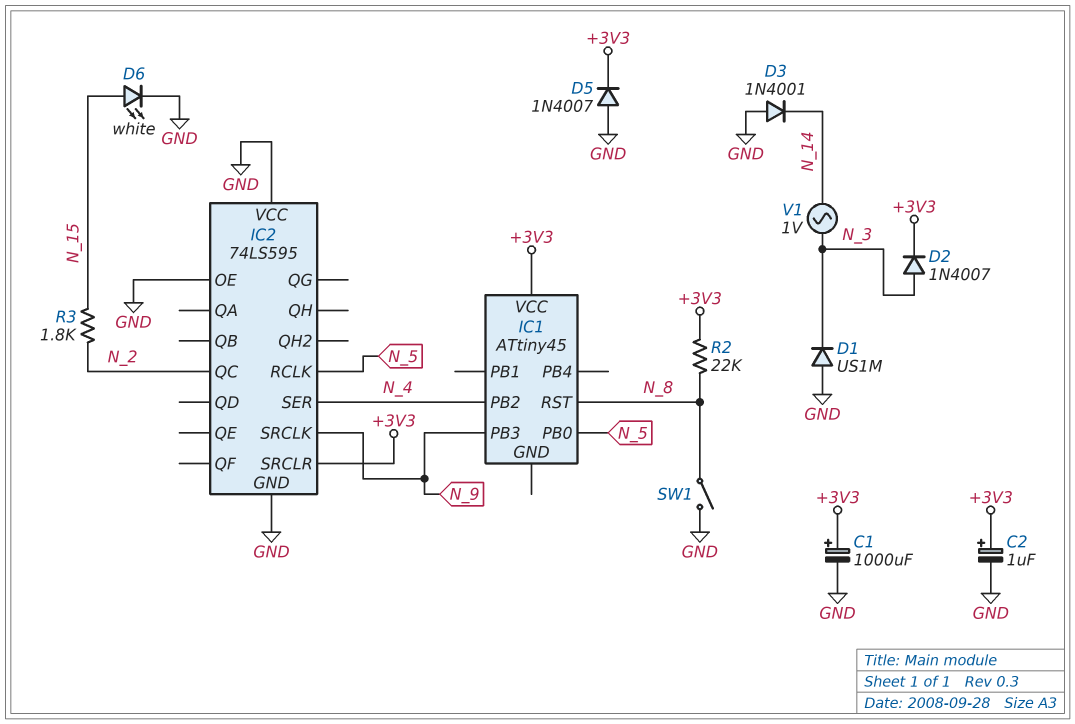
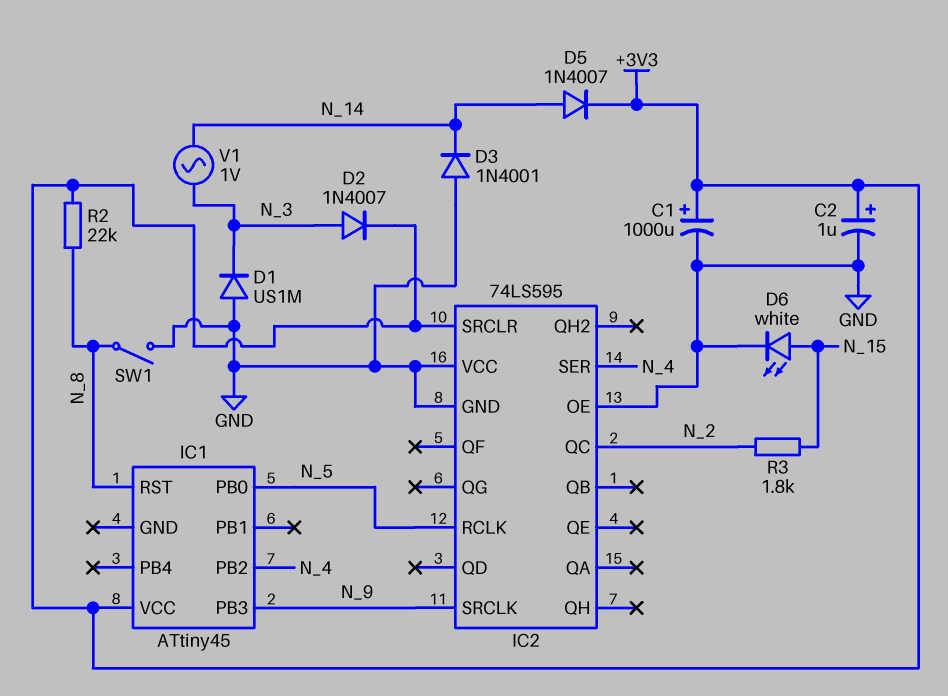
D5: diode 1N4007 (A GND, K +3V3) -> diode 1N4007 (A N_14, K +3V3)

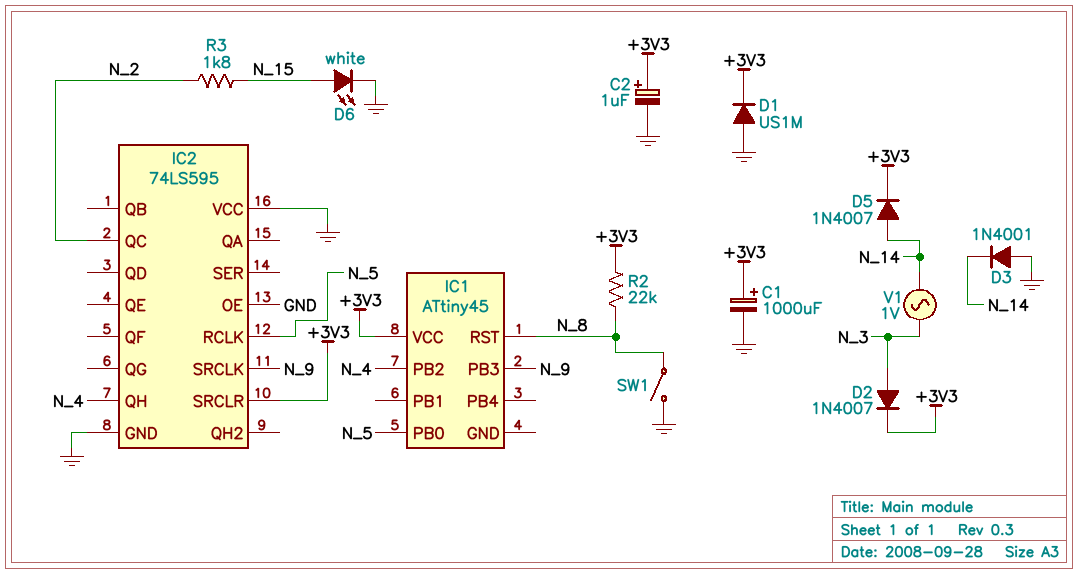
D1: diode US1M (A GND, K N_3) -> diode US1M (A GND, K +3V3)
IC2 pin QH: none -> N_4
IC2 pin SER: N_4 -> none

